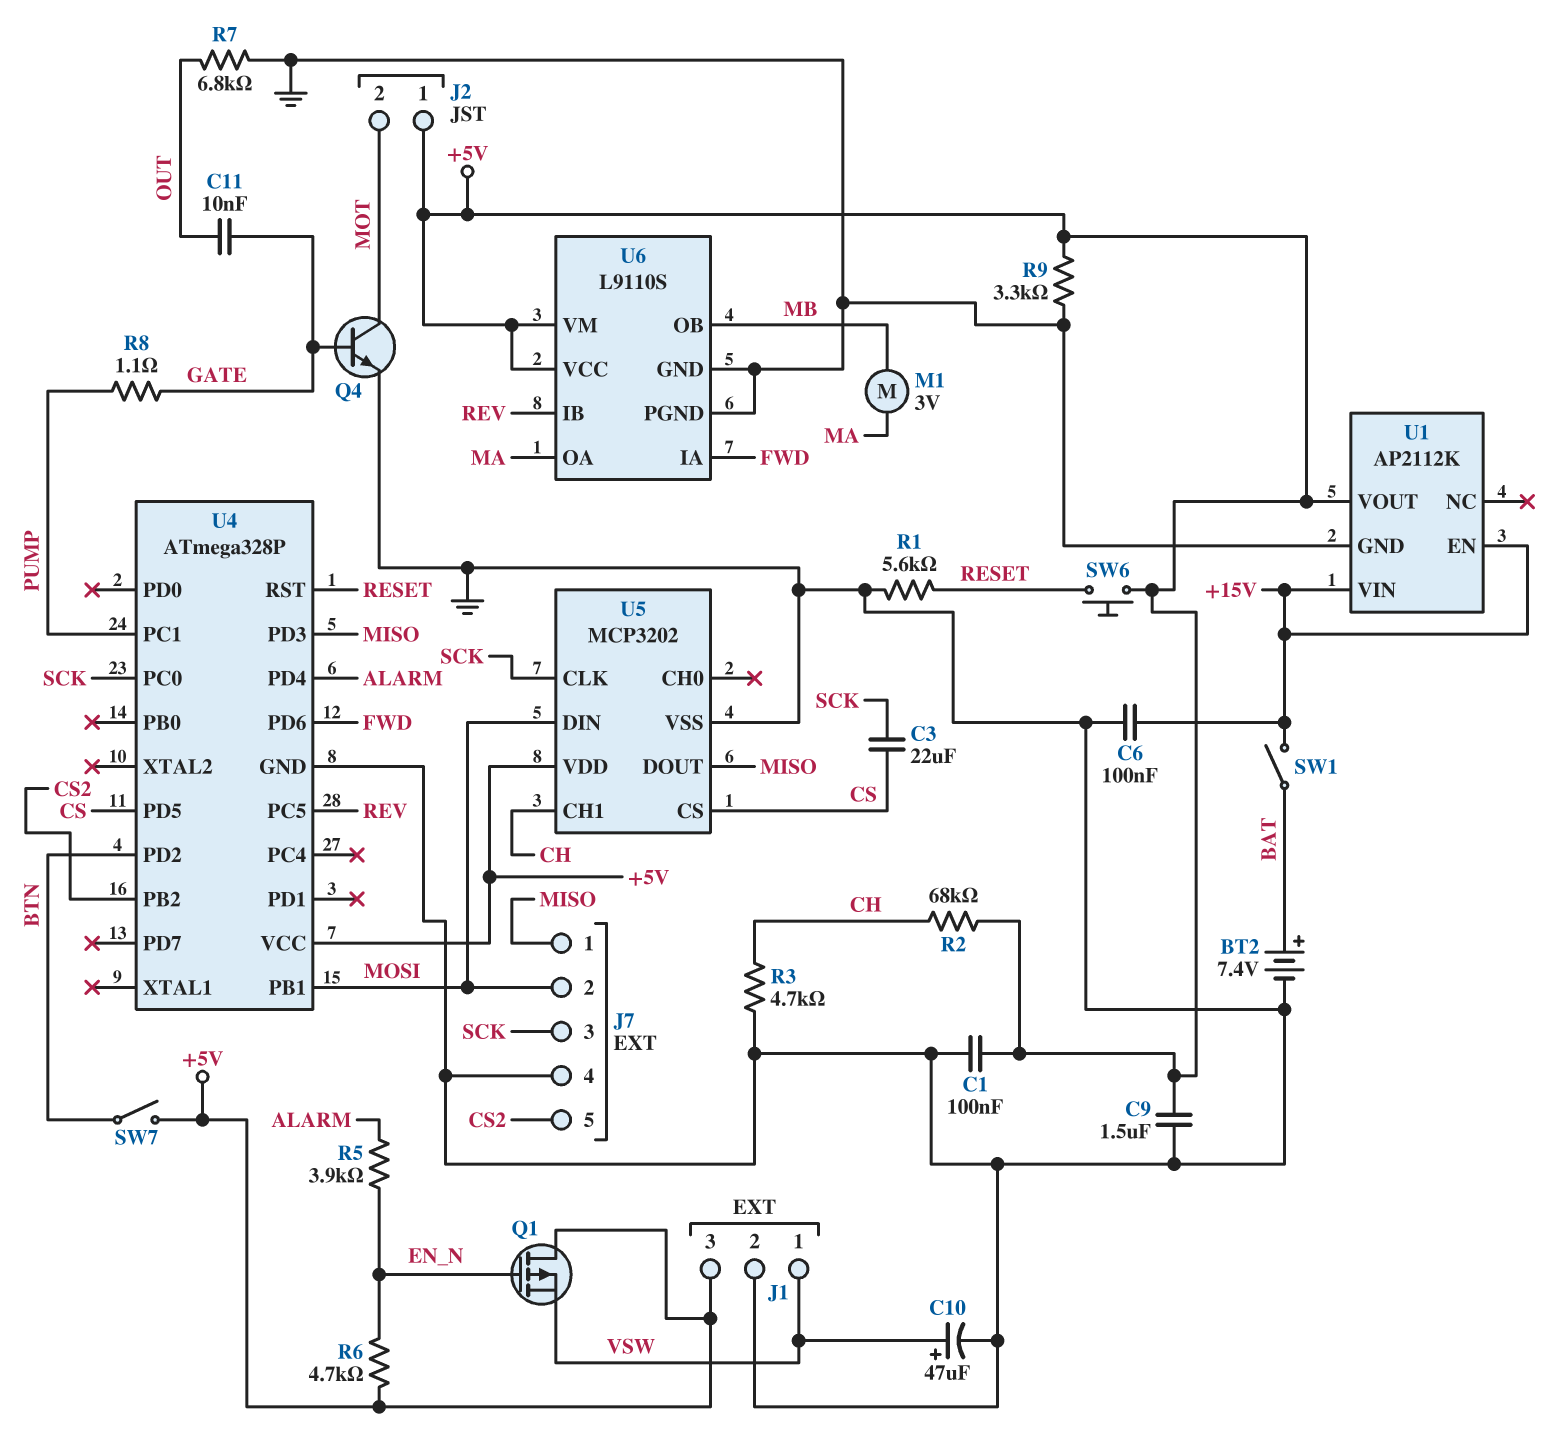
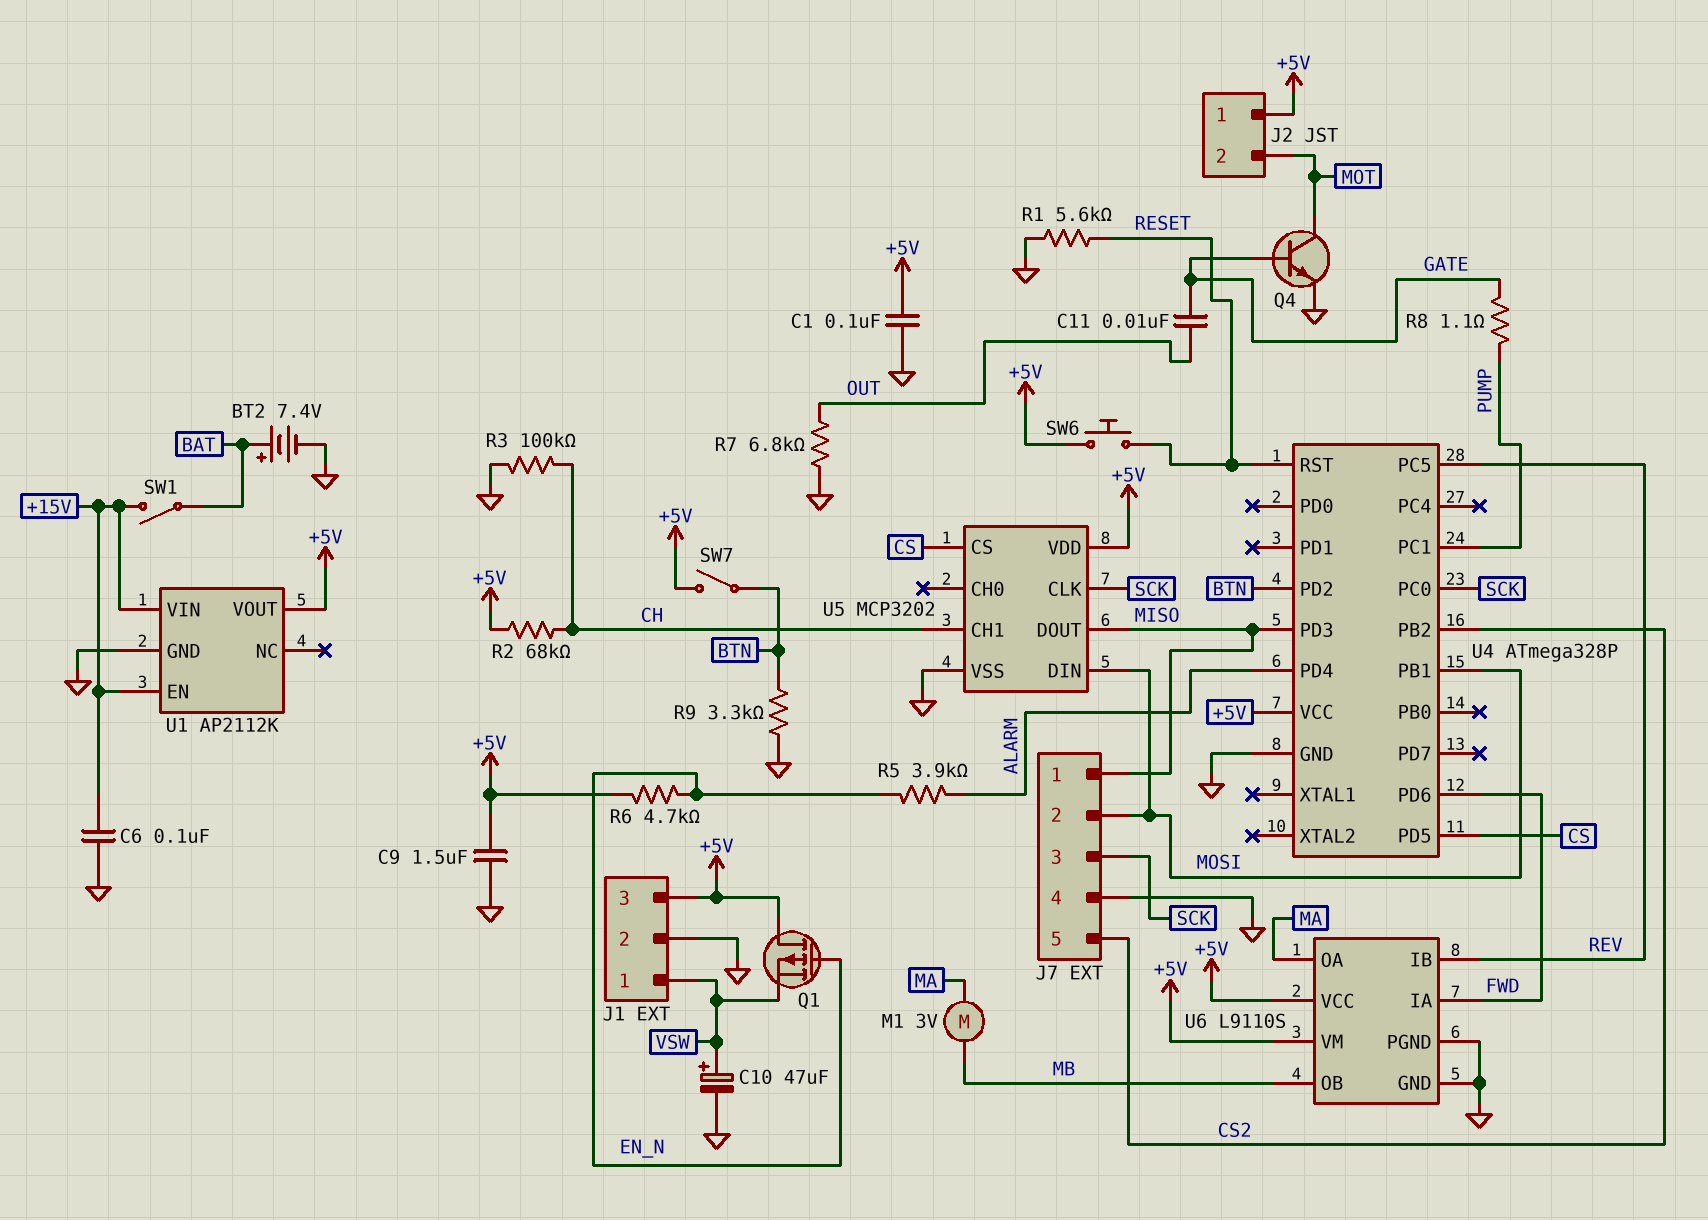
C3: 22uF (CS, SCK) -> none
R3: 4.7k (CH, GND) -> 100k (CH, GND)
R9: 3.3k (+5V, GND) -> 3.3k (BTN, GND)

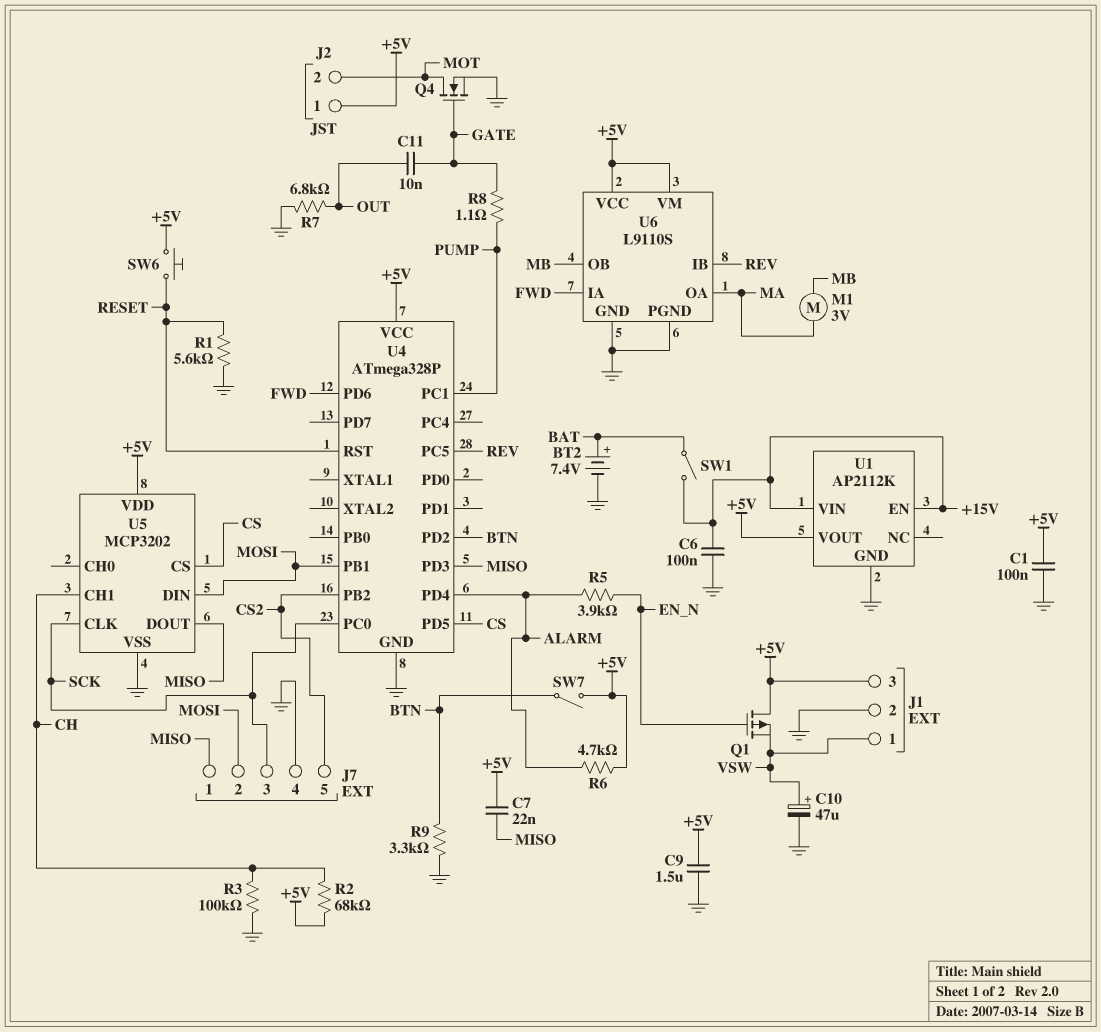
C7: none -> 22nF (+5V, MISO)
Q4: NPN (B GATE, C MOT, E GND) -> NMOS (G GATE, D MOT, S GND)
R6: 4.7k (+5V, EN_N) -> 4.7k (+5V, ALARM)

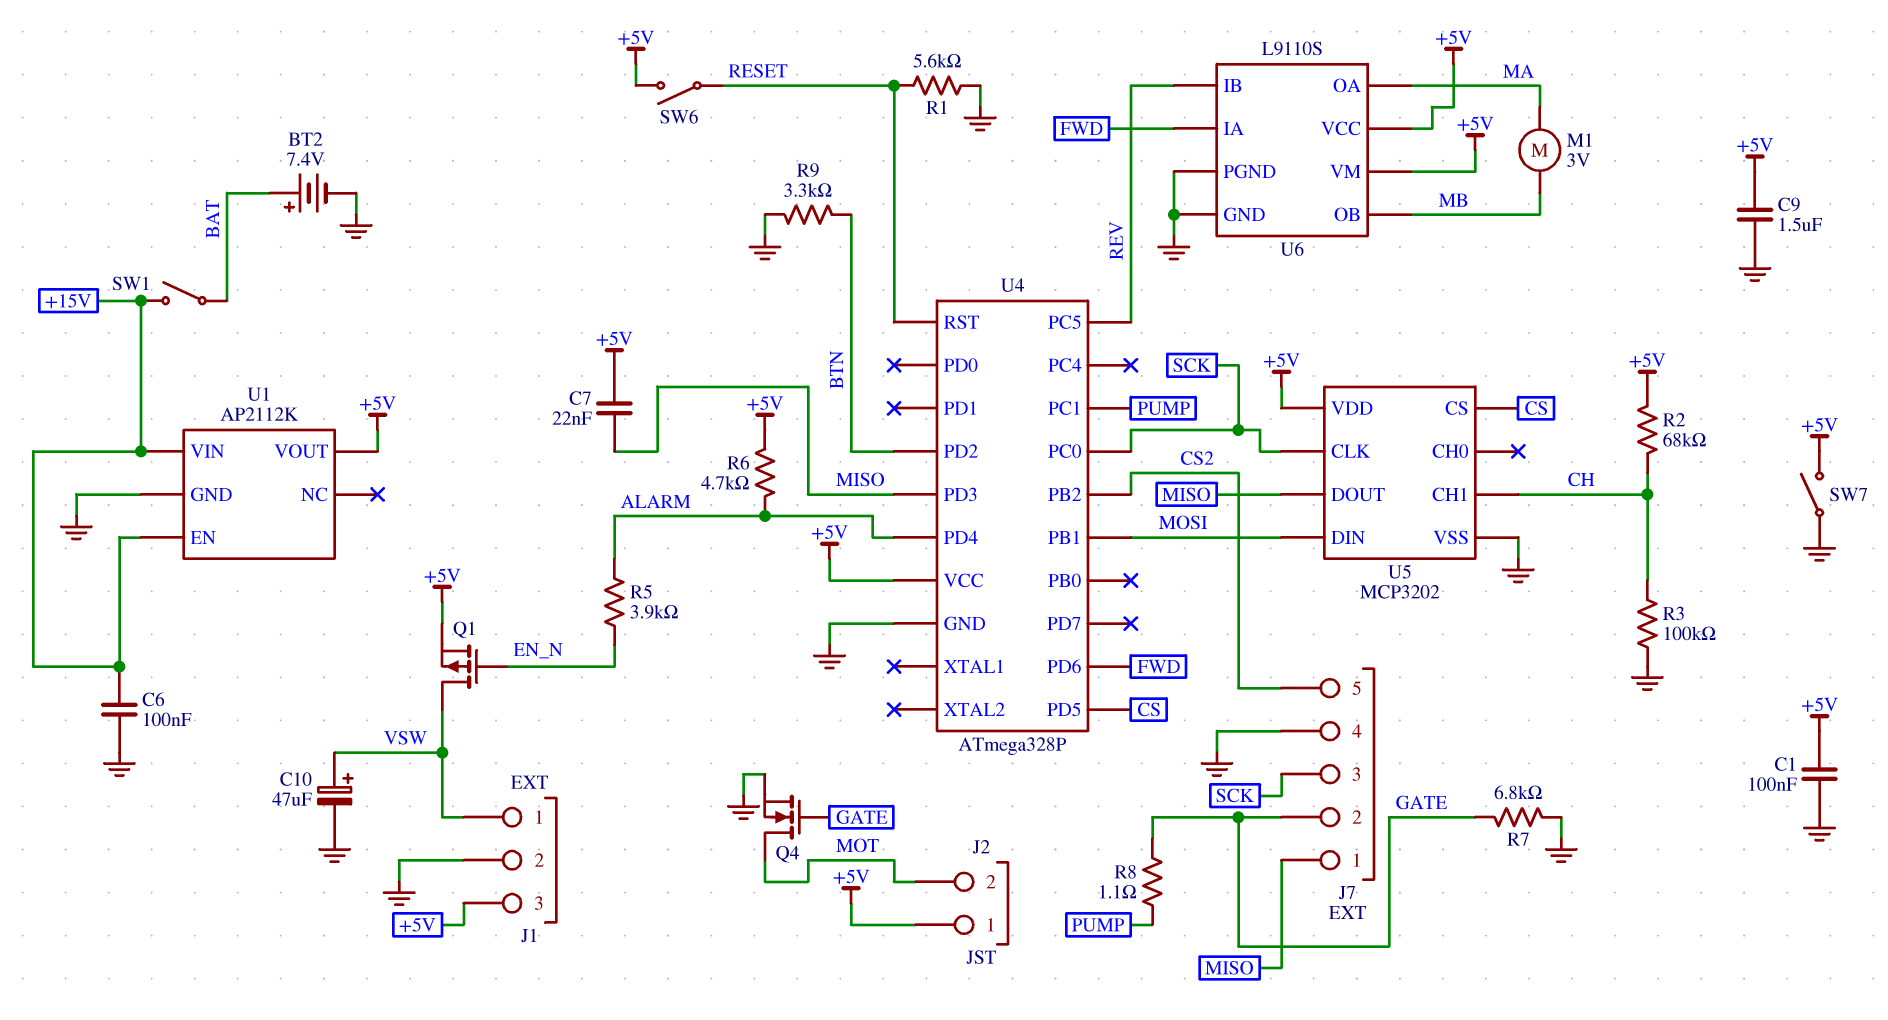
C11: 10nF (GATE, OUT) -> none
J7 pin 2: MOSI -> GATE
Q1: PMOS (G EN_N, D +5V, S VSW) -> PMOS (G EN_N, D VSW, S +5V)
R7: 6.8k (GND, OUT) -> 6.8k (GATE, GND)
SW6: button (+5V, RESET) -> switch (+5V, RESET)
SW7: switch (+5V, BTN) -> switch (+5V, GND)

